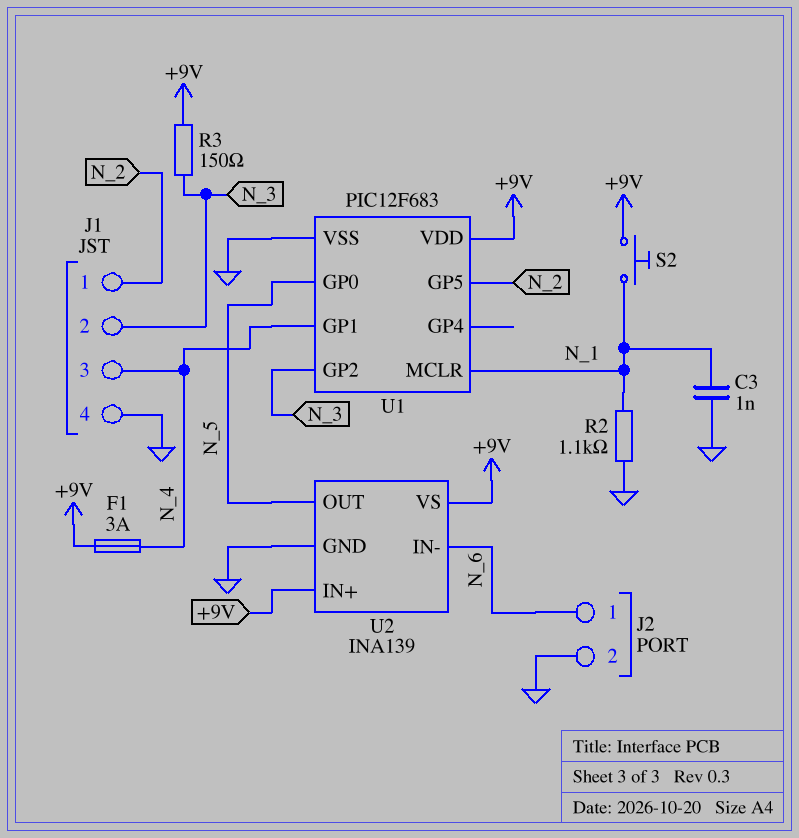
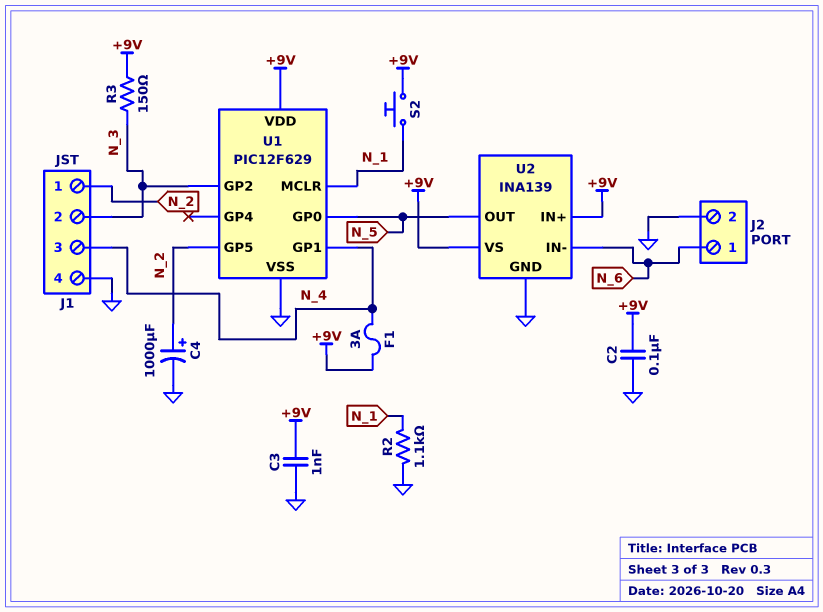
C2: none -> 100nF (+9V, GND)
C3: 1nF (GND, N_1) -> 1nF (+9V, GND)
C4: none -> 1000uF (plus N_2, minus GND)
U1: PIC12F683 -> PIC12F629

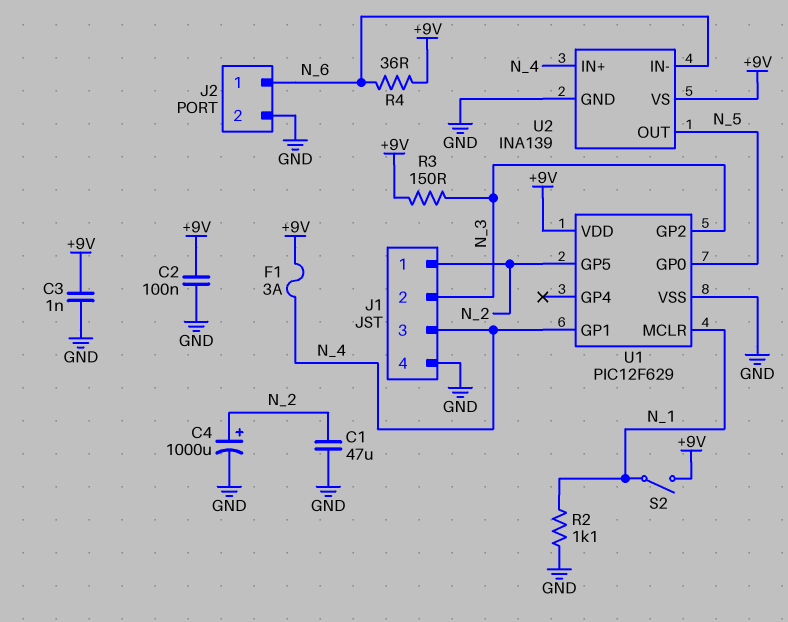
C1: none -> 47uF (GND, N_2)
R4: none -> 36 (+9V, N_6)
S2: button (+9V, N_1) -> switch (+9V, N_1)
U2 pin IN+: +9V -> N_4

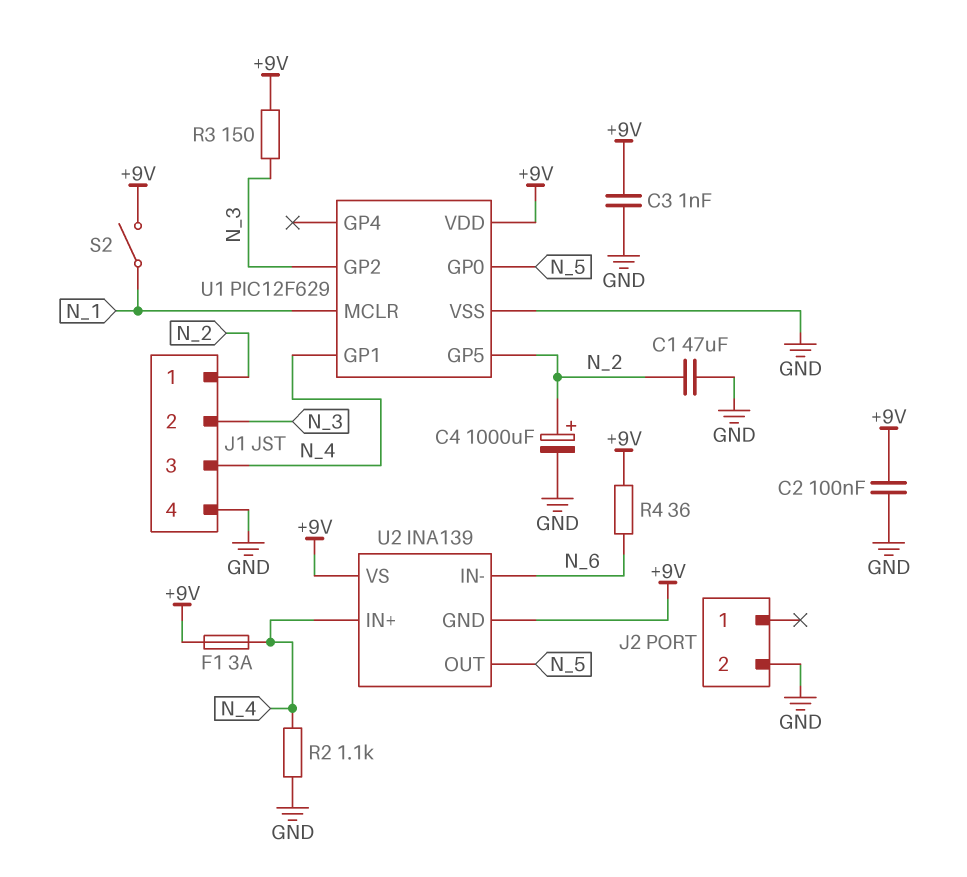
J2 pin 1: N_6 -> none
R2: 1.1k (GND, N_1) -> 1.1k (GND, N_4)
U2 pin GND: GND -> +9V

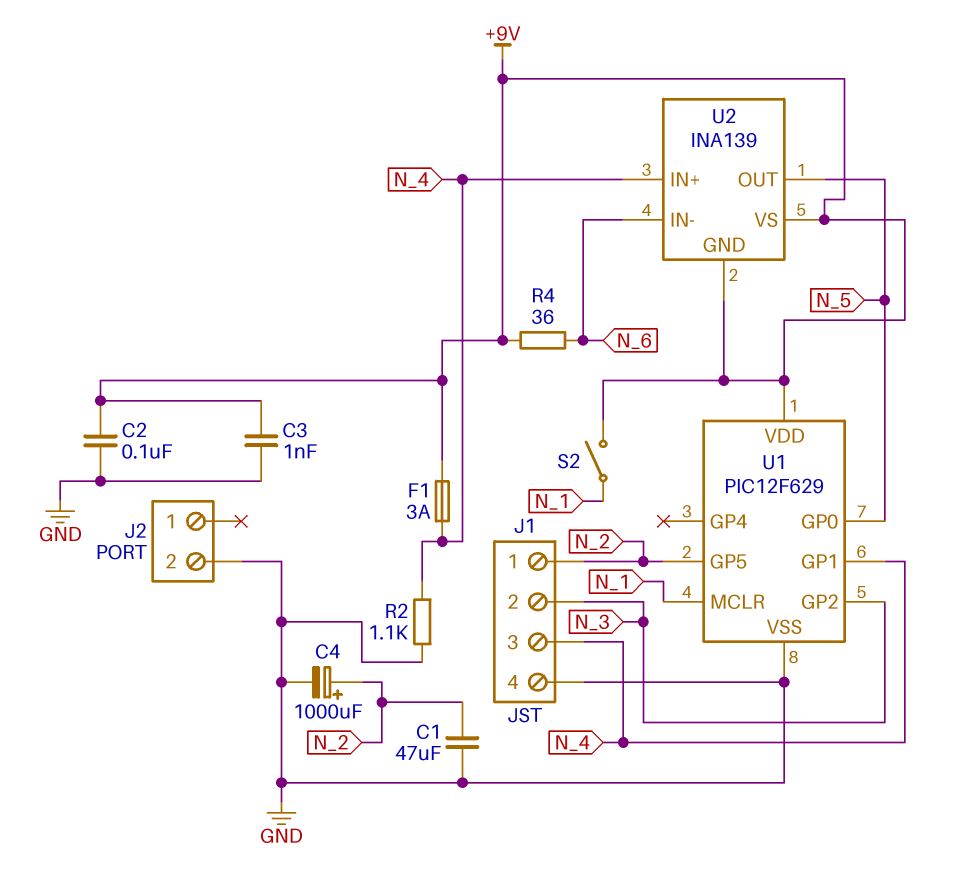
R3: 150 (+9V, N_3) -> none

